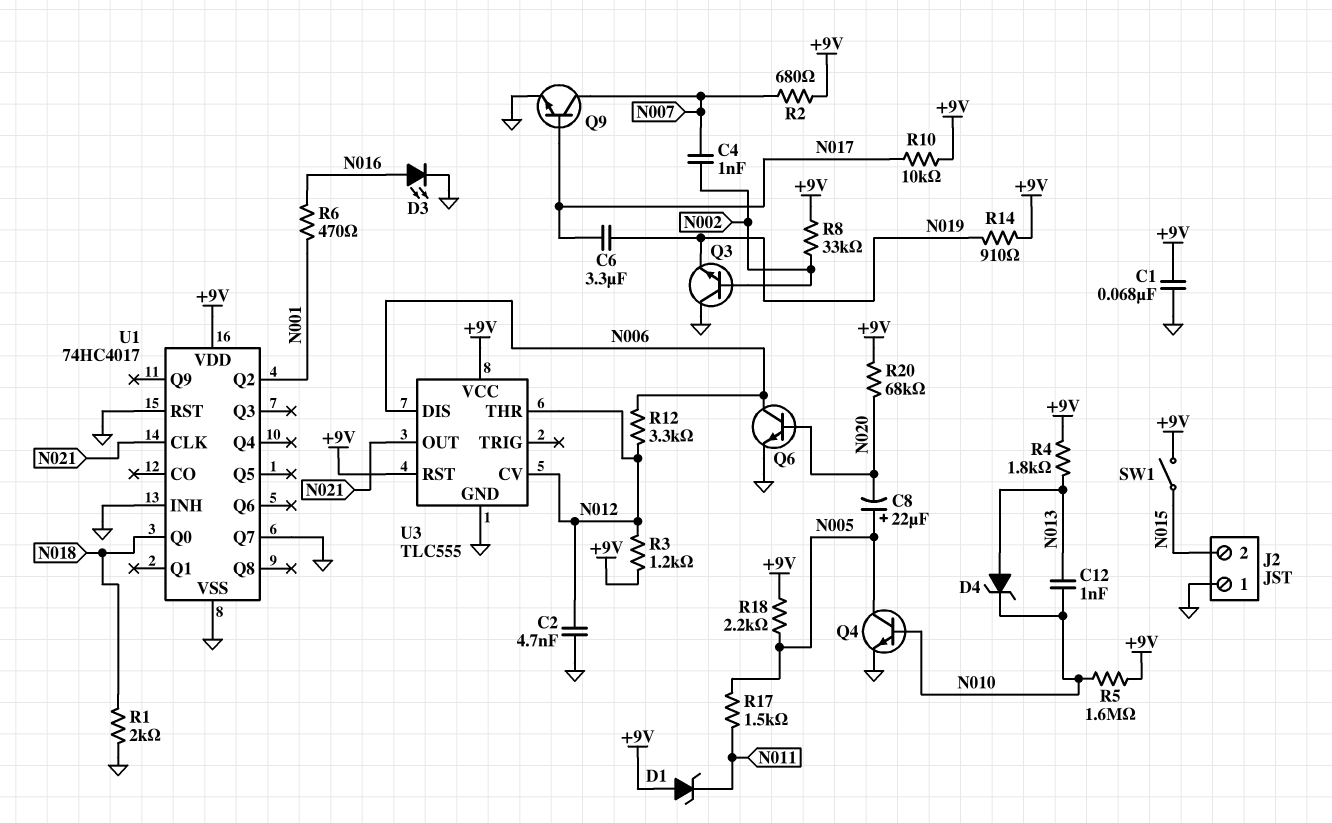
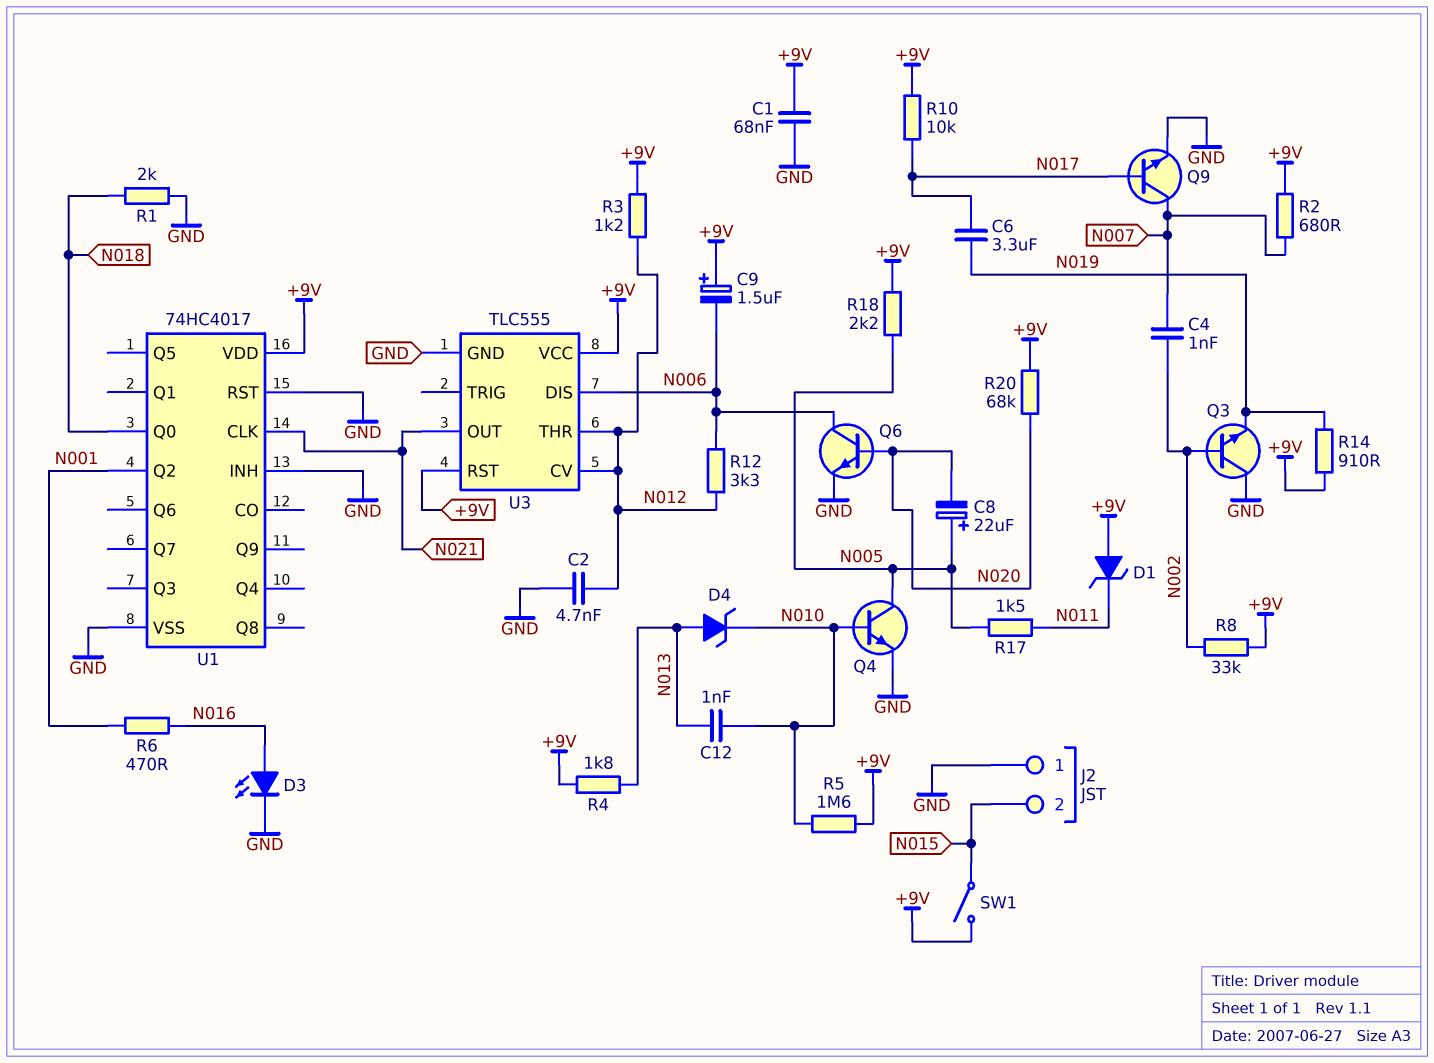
C9: none -> 1.5uF (plus +9V, minus N006)
U1 pin Q7: GND -> none

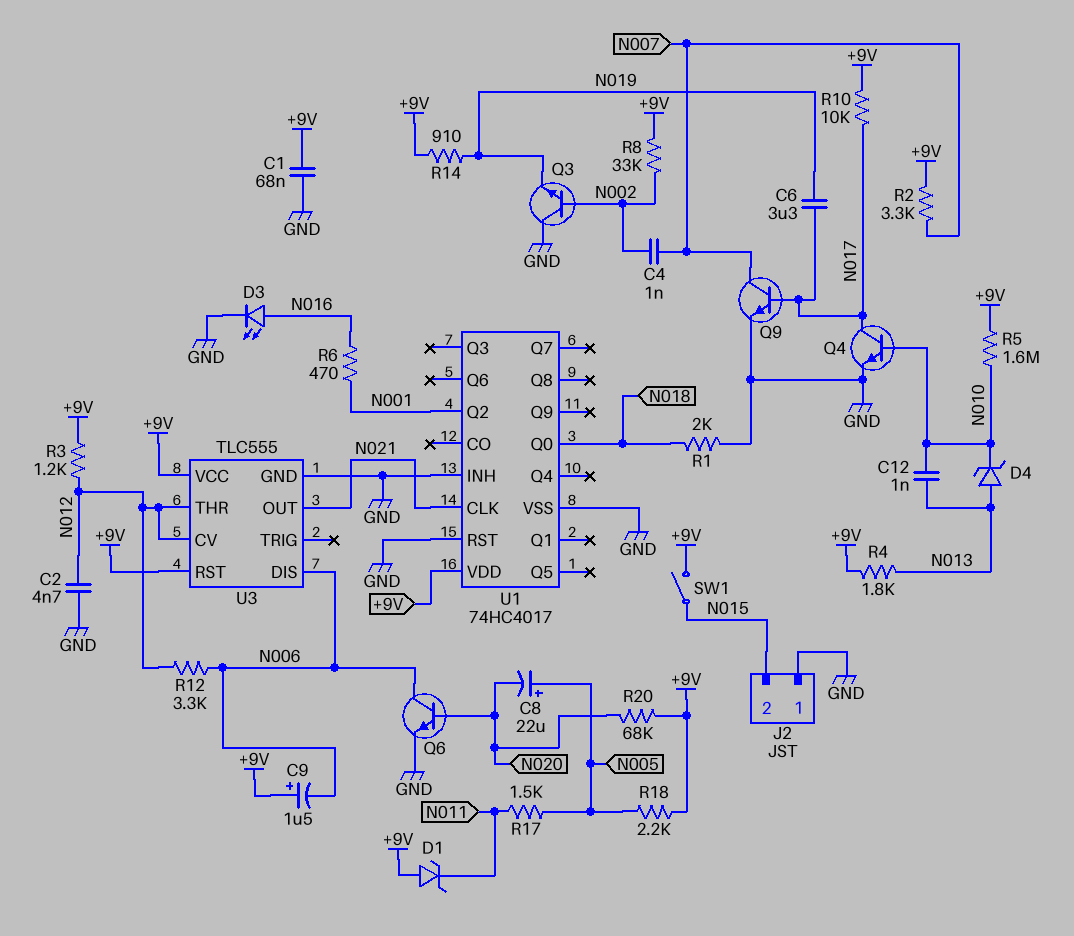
Q4: NPN (B N010, C N005, E GND) -> NPN (B N010, C N017, E GND)
R2: 680 (+9V, N007) -> 3.3k (+9V, N007)

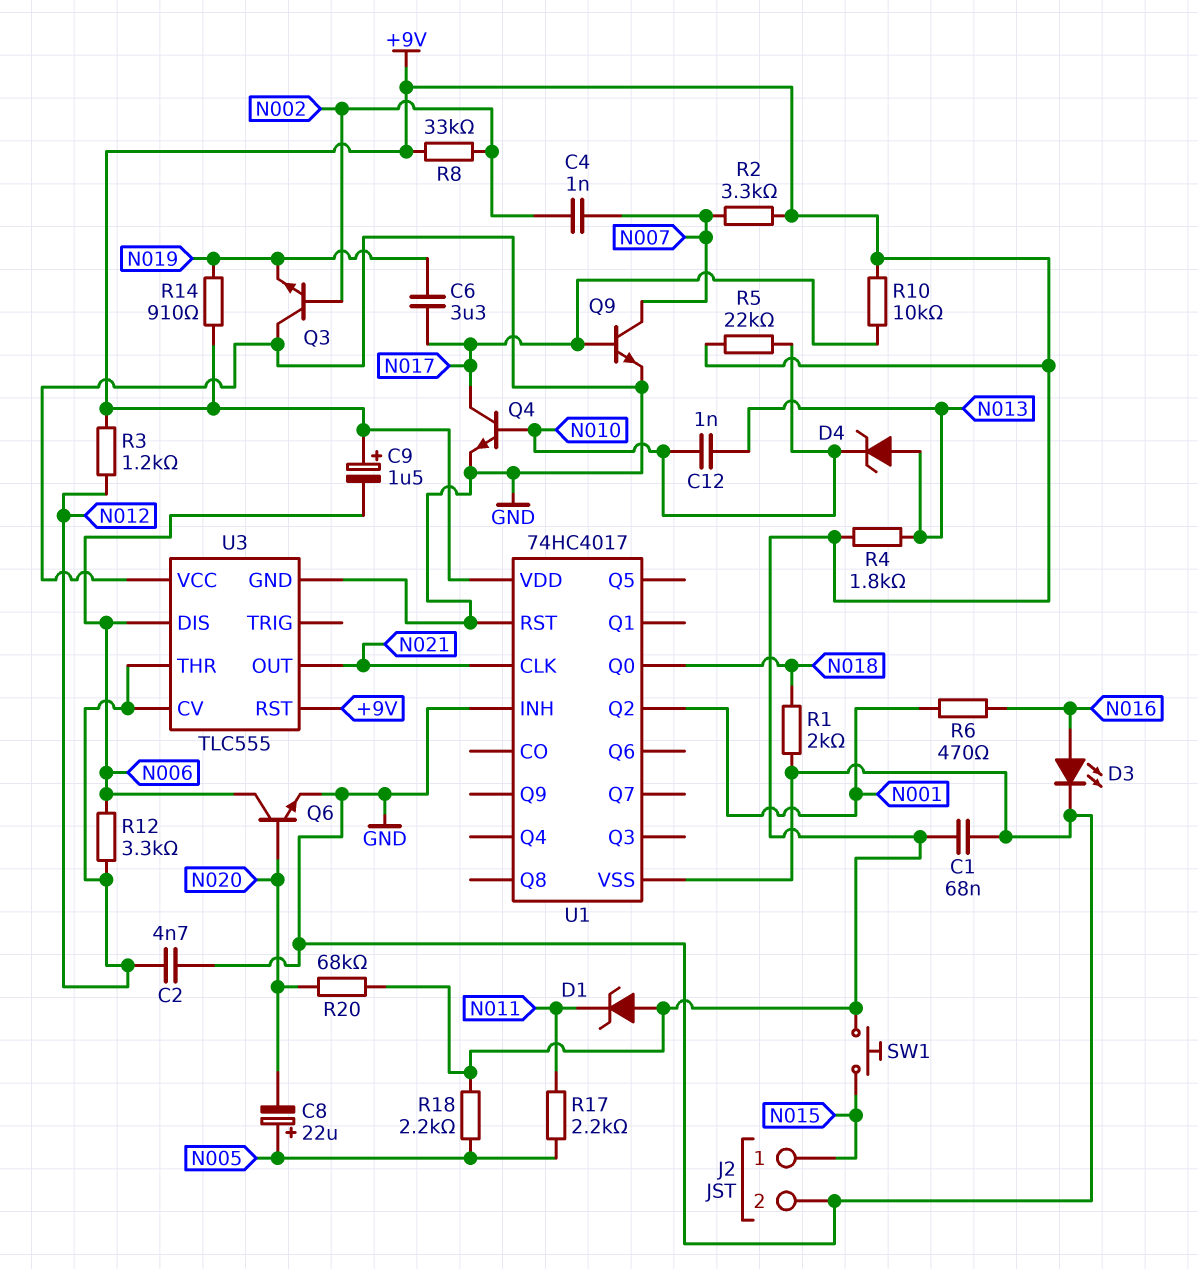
J2 pin 1: GND -> N015
J2 pin 2: N015 -> GND
R5: 1.6M (+9V, N010) -> 22k (+9V, N010)
R17: 1.5k (N005, N011) -> 2.2k (N005, N011)
SW1: switch (+9V, N015) -> button (+9V, N015)
U3 pin VCC: +9V -> GND

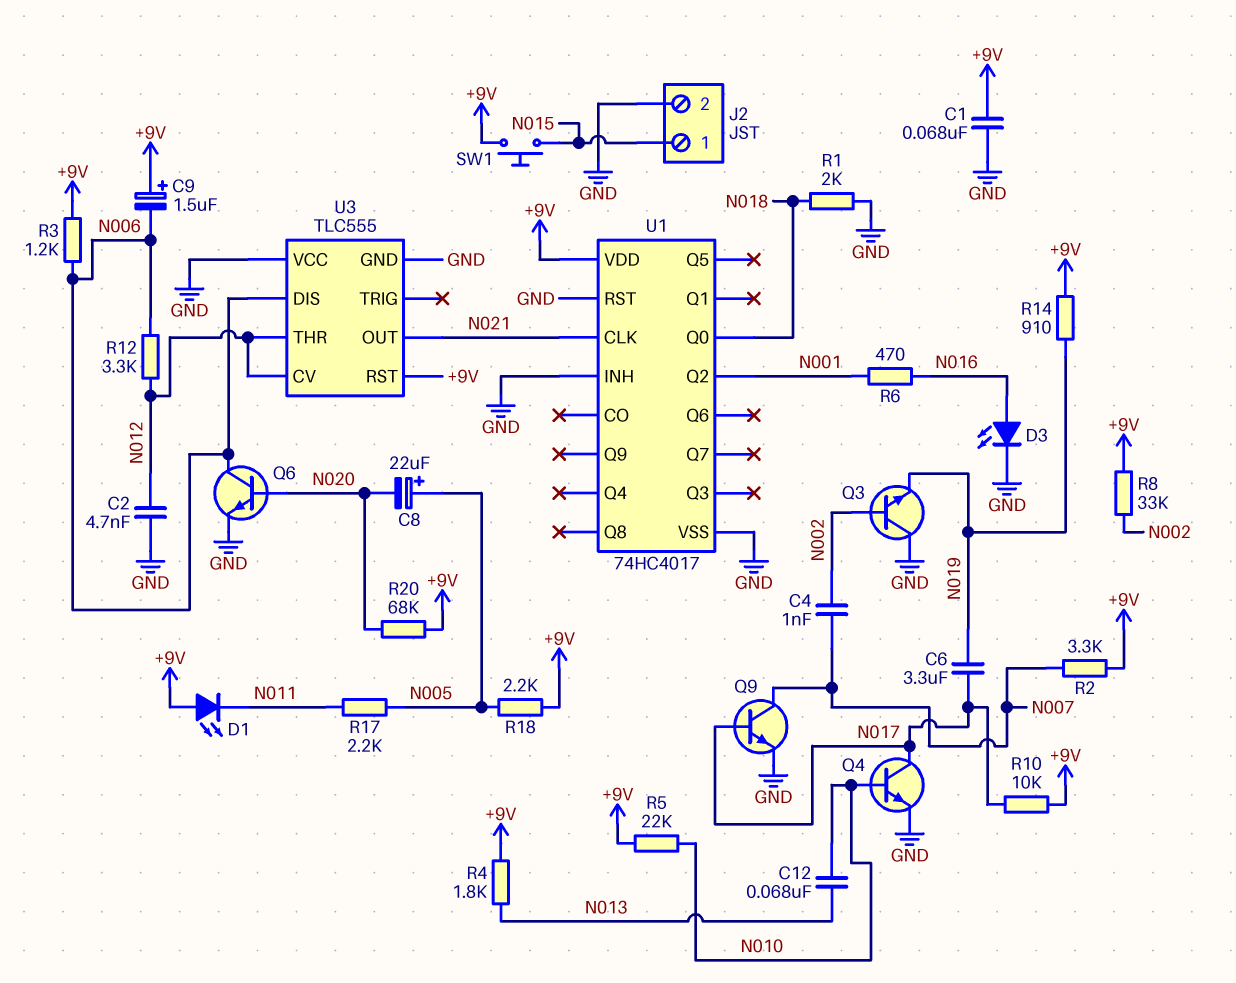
C12: 1nF (N010, N013) -> 68nF (N010, N013)
D1: zener (A +9V, K N011) -> LED (A +9V, K N011)
D4: zener (A N013, K N010) -> none
R3: 1.2k (+9V, N012) -> 1.2k (+9V, N006)

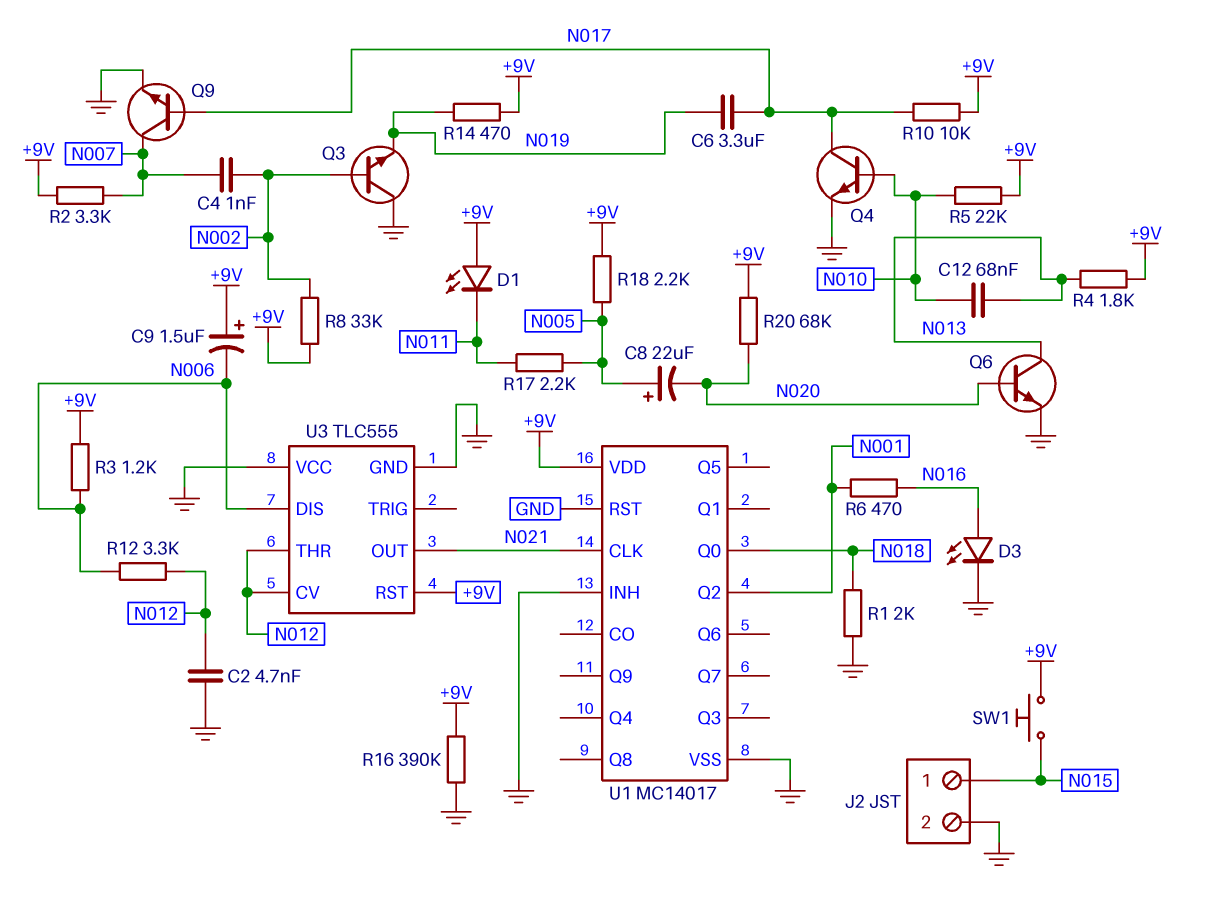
C1: 68nF (+9V, GND) -> none
Q6: NPN (B N020, C N006, E GND) -> NPN (B N020, C N013, E GND)
R14: 910 (+9V, N019) -> 470 (+9V, N019)
R16: none -> 390k (+9V, GND)
U1: 74HC4017 -> MC14017

